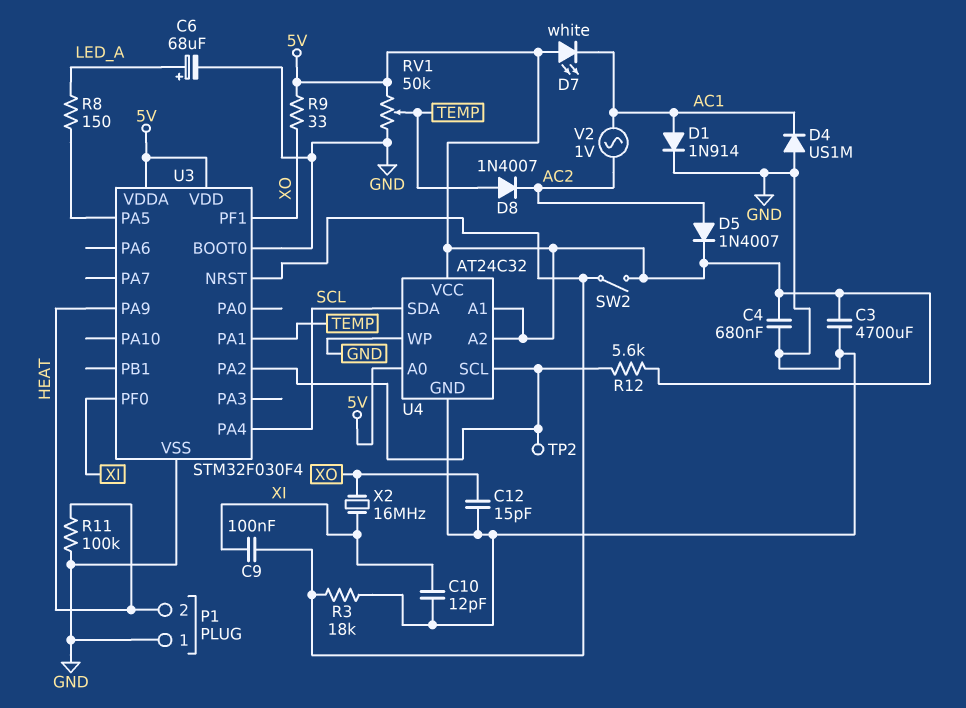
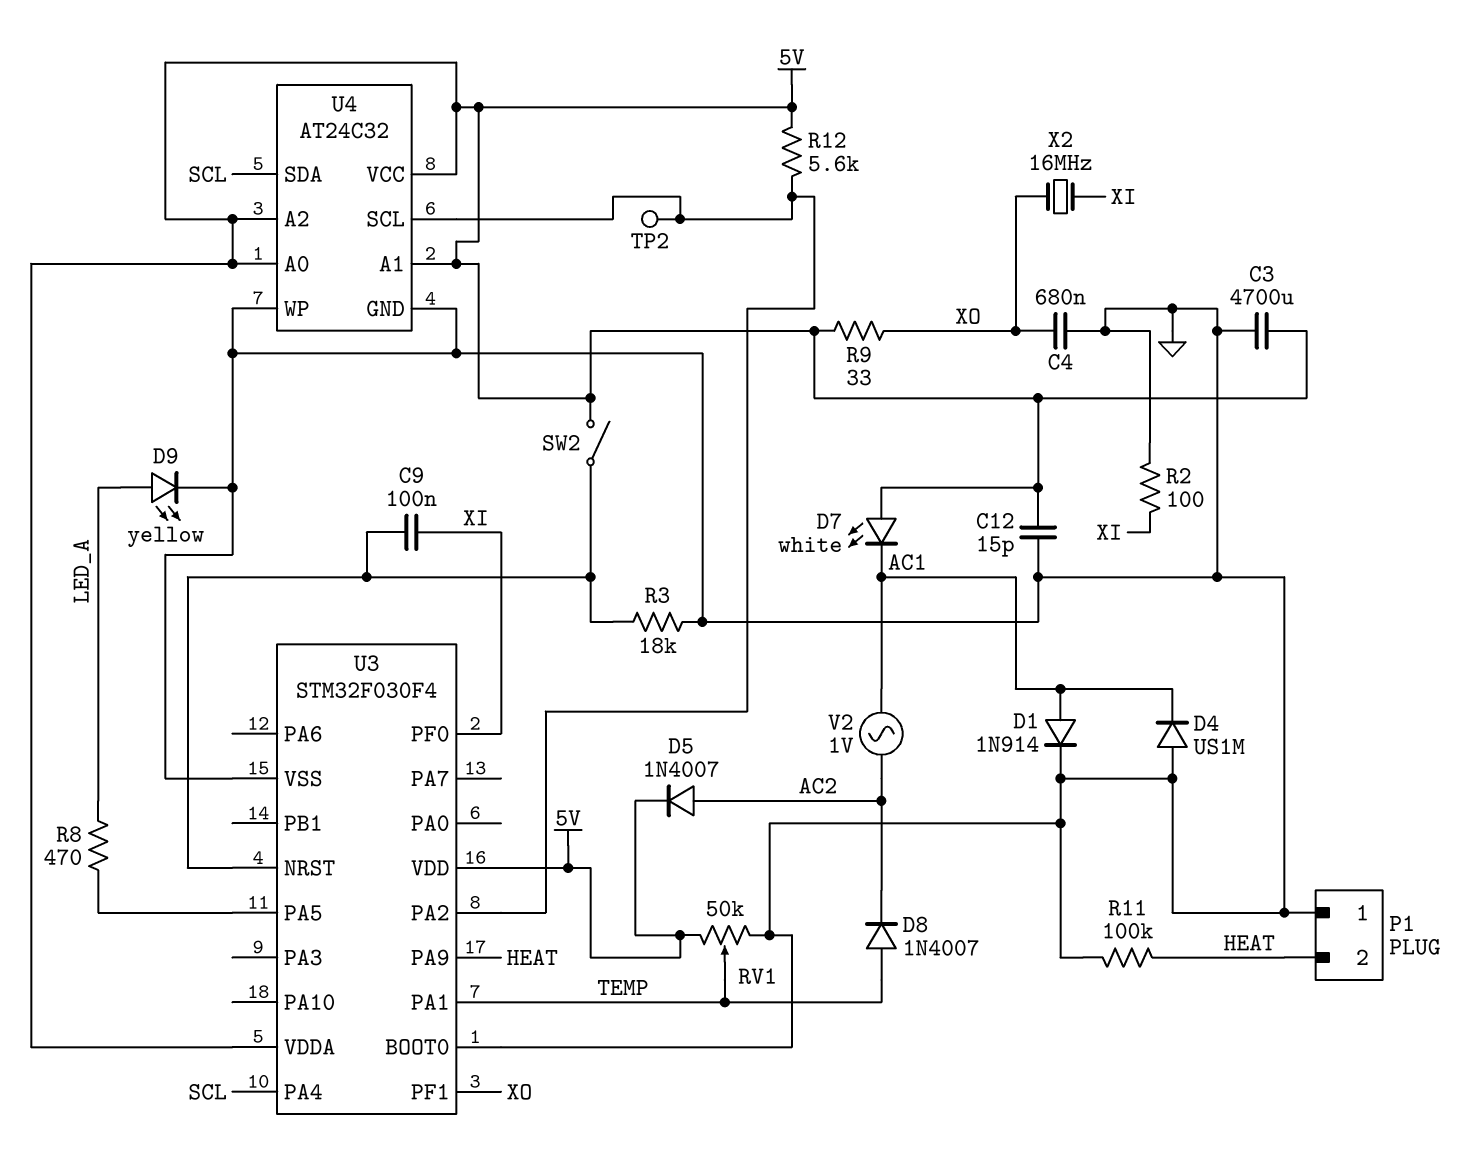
C4: 680nF (5V, GND) -> 680nF (GND, XO)
C6: 68uF (plus LED_A, minus GND) -> none
C10: 12pF (GND, XI) -> none
C12: 15pF (GND, XO) -> 15pF (5V, GND)
D9: none -> LED yellow (A LED_A, K GND)
R2: none -> 100 (GND, XI)
R8: 150 (LED_A, U3/PA5) -> 470 (LED_A, U3/PA5)

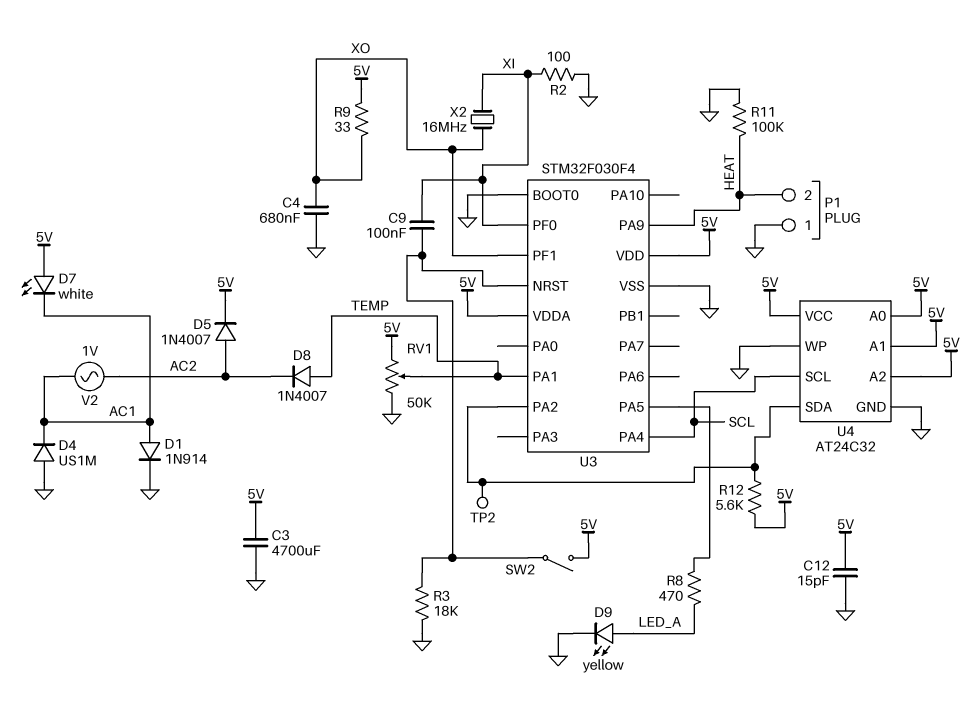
U4 pin SCL: U3/PA2 -> SCL
U4 pin SDA: SCL -> U3/PA2

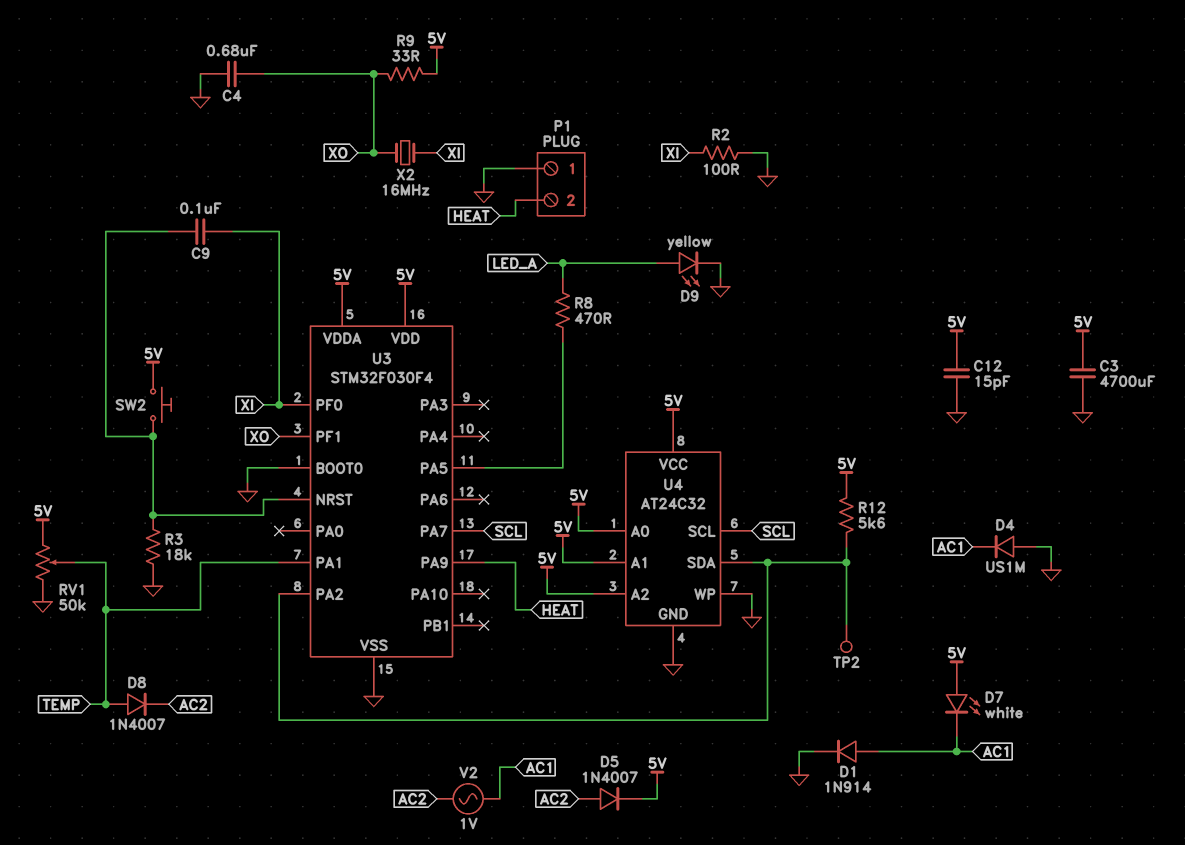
R11: 100k (GND, HEAT) -> none
SW2: switch (5V, U3/NRST) -> button (5V, U3/NRST)
U3 pin PA4: SCL -> none
U3 pin PA7: none -> SCL

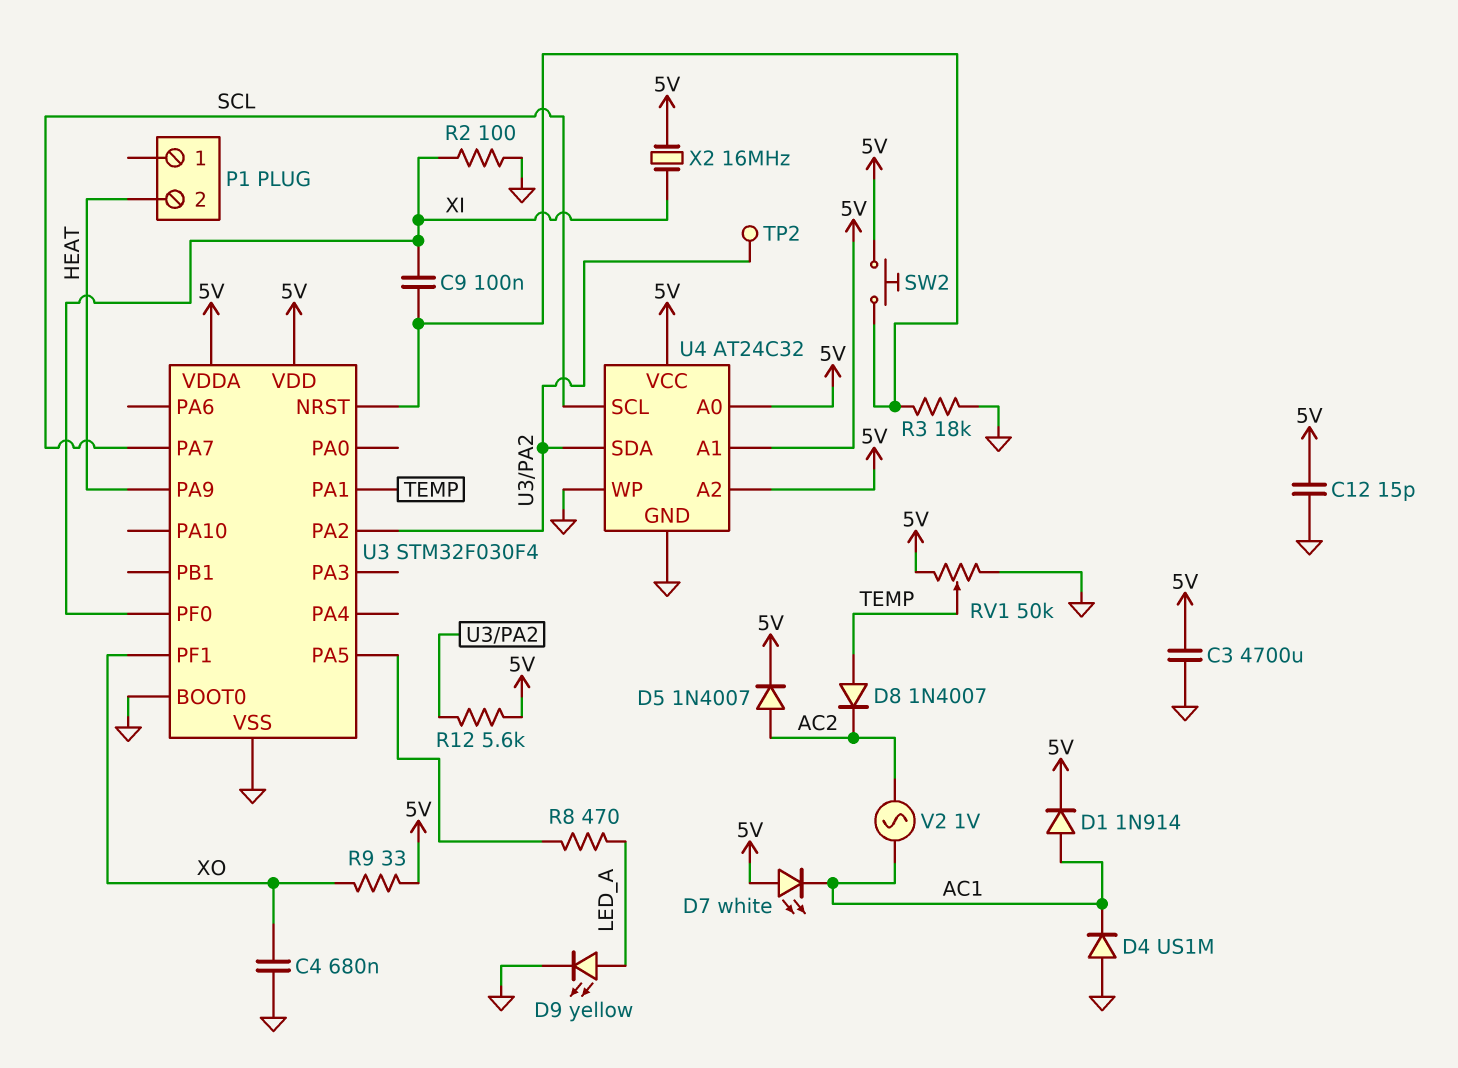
D1: diode 1N914 (A AC1, K GND) -> diode 1N914 (A AC1, K 5V)
P1 pin 1: GND -> none
X2: 16MHz (XI, XO) -> 16MHz (5V, XI)

